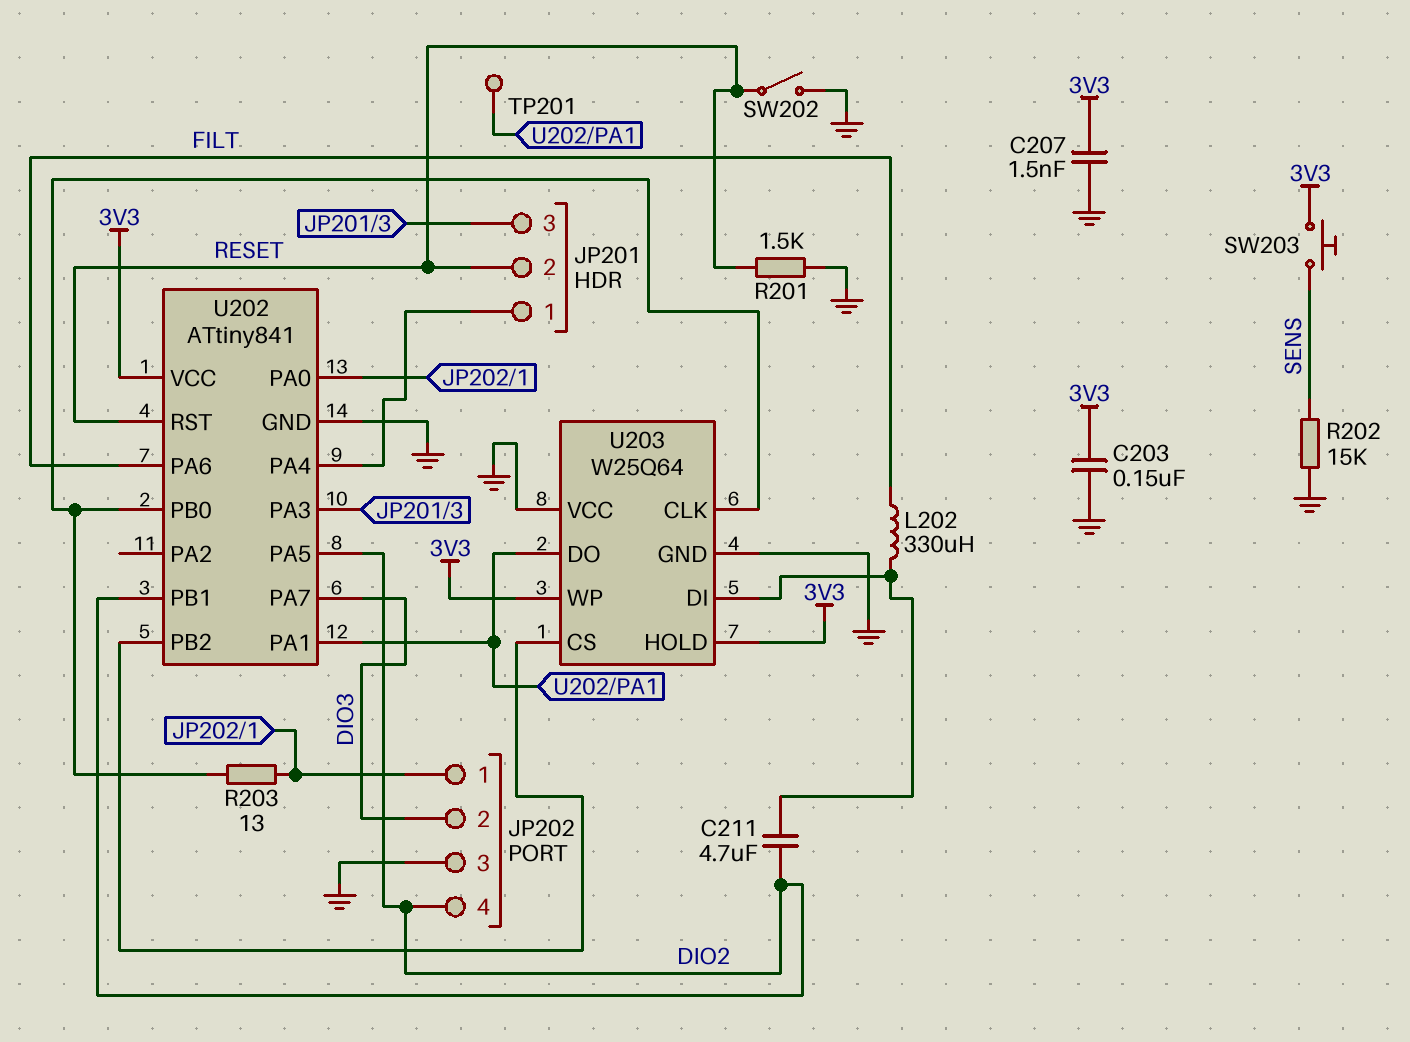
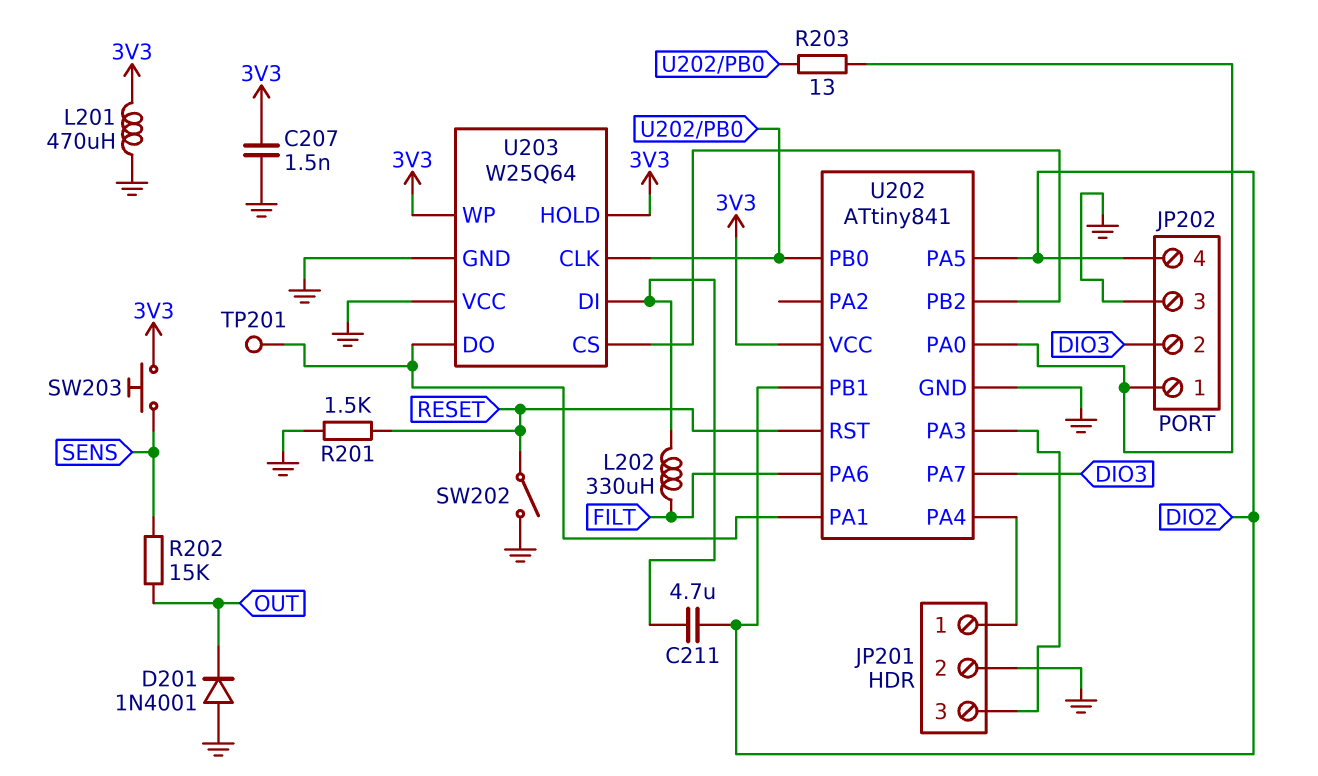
C203: 150nF (3V3, GND) -> none
D201: none -> diode 1N4001 (A GND, K OUT)
JP201 pin 2: RESET -> GND
L201: none -> 470uH (3V3, GND)
R202: 15k (GND, SENS) -> 15k (OUT, SENS)

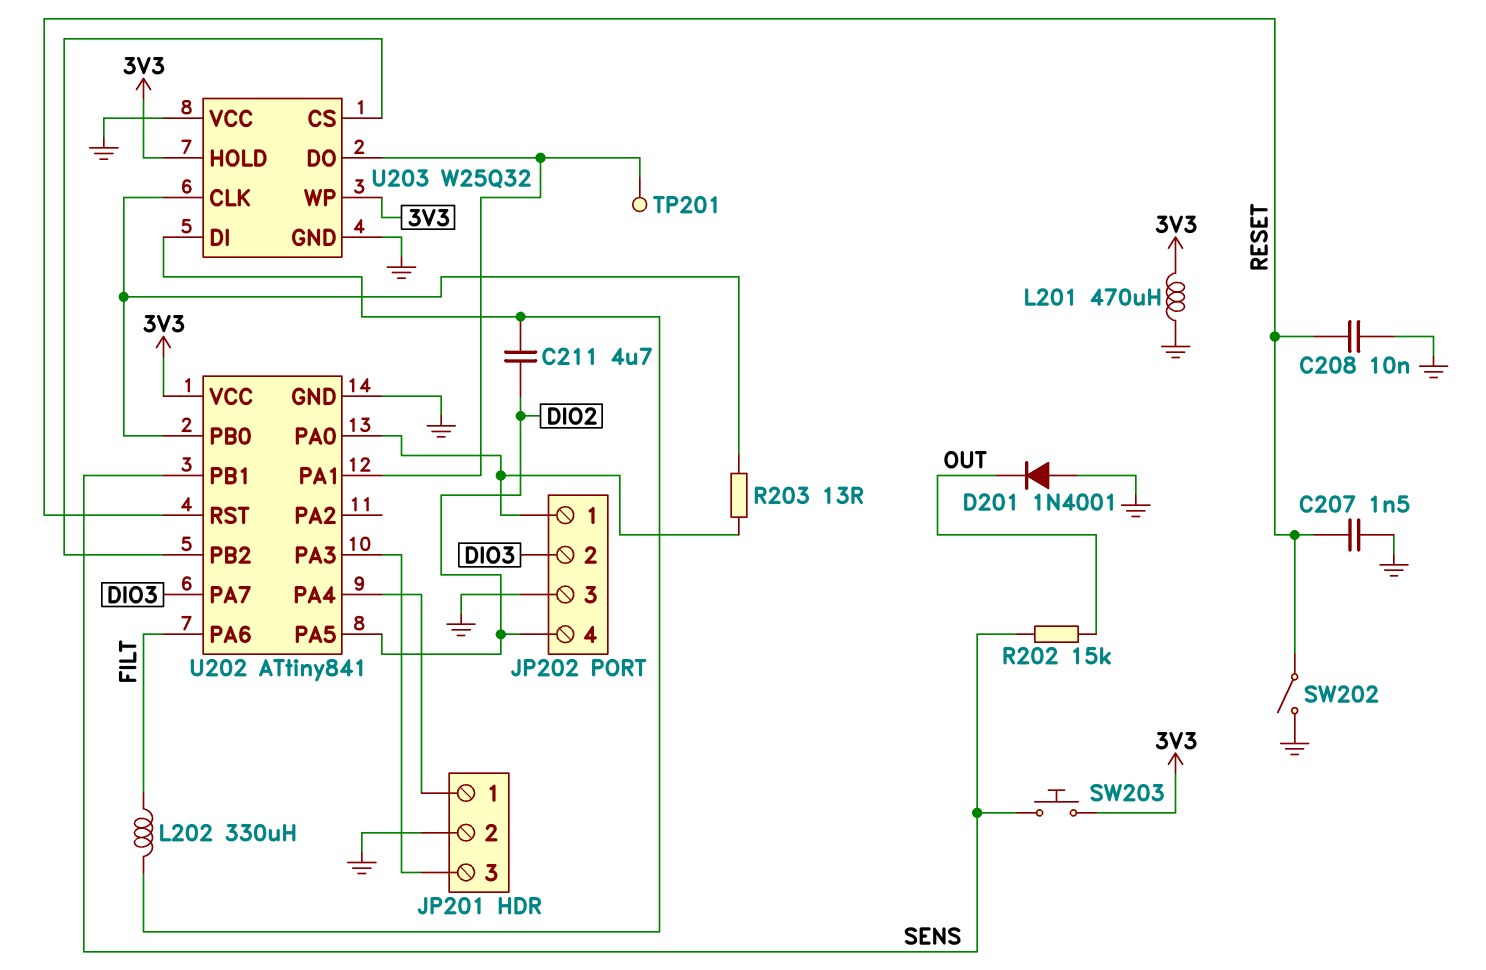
C207: 1.5nF (3V3, GND) -> 1.5nF (GND, RESET)
C208: none -> 10nF (GND, RESET)
R201: 1.5k (GND, RESET) -> none
U202 pin PB1: DIO2 -> SENS
U203: W25Q64 -> W25Q32

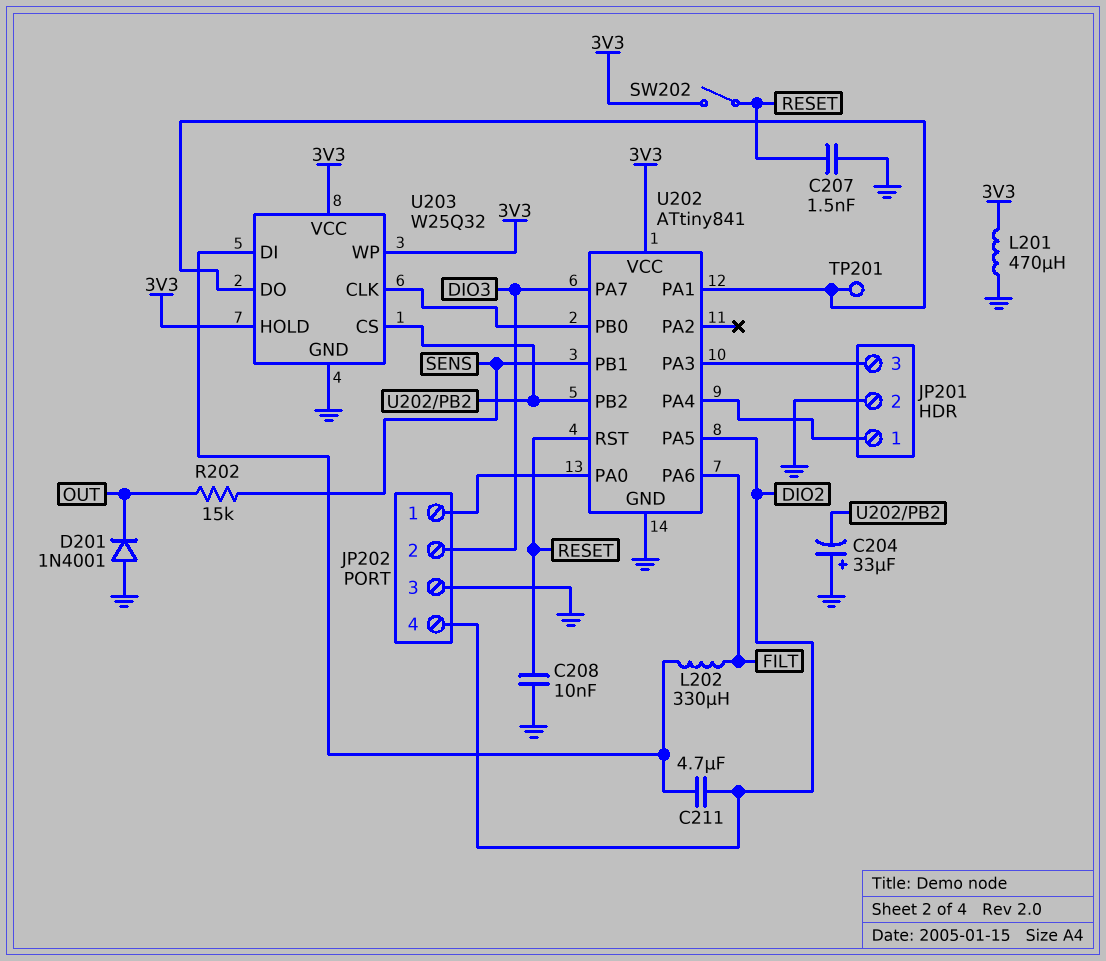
C204: none -> 33uF (plus GND, minus U202/PB2)
R203: 13 (JP202/1, U202/PB0) -> none
SW202: switch (GND, RESET) -> switch (3V3, RESET)
SW203: button (3V3, SENS) -> none
U203 pin VCC: GND -> 3V3

